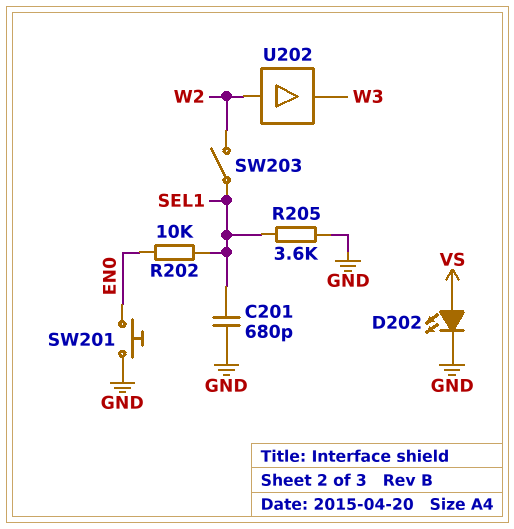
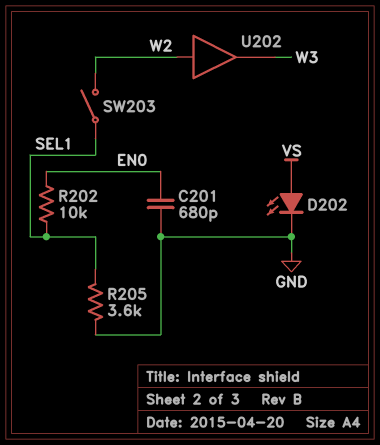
C201: 680pF (GND, SEL1) -> 680pF (EN0, GND)
SW201: button (EN0, GND) -> none

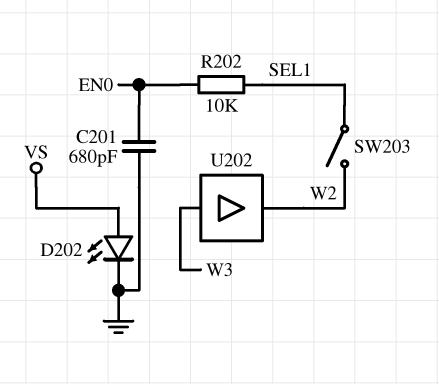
R205: 3.6k (GND, SEL1) -> none
U202: buffer (in W2, out W3) -> buffer (in W3, out W2)

